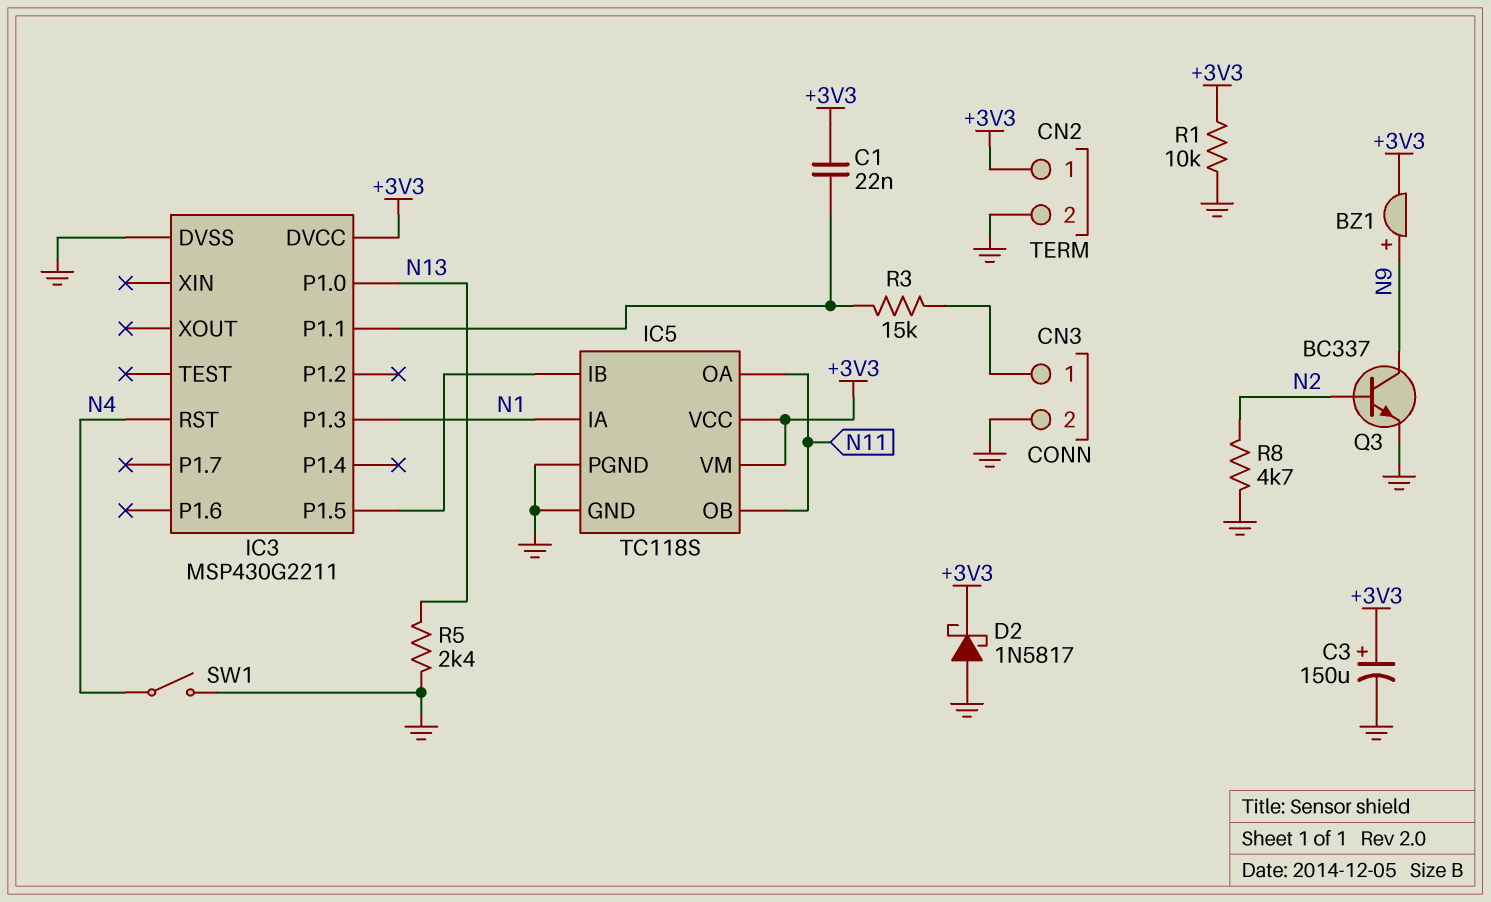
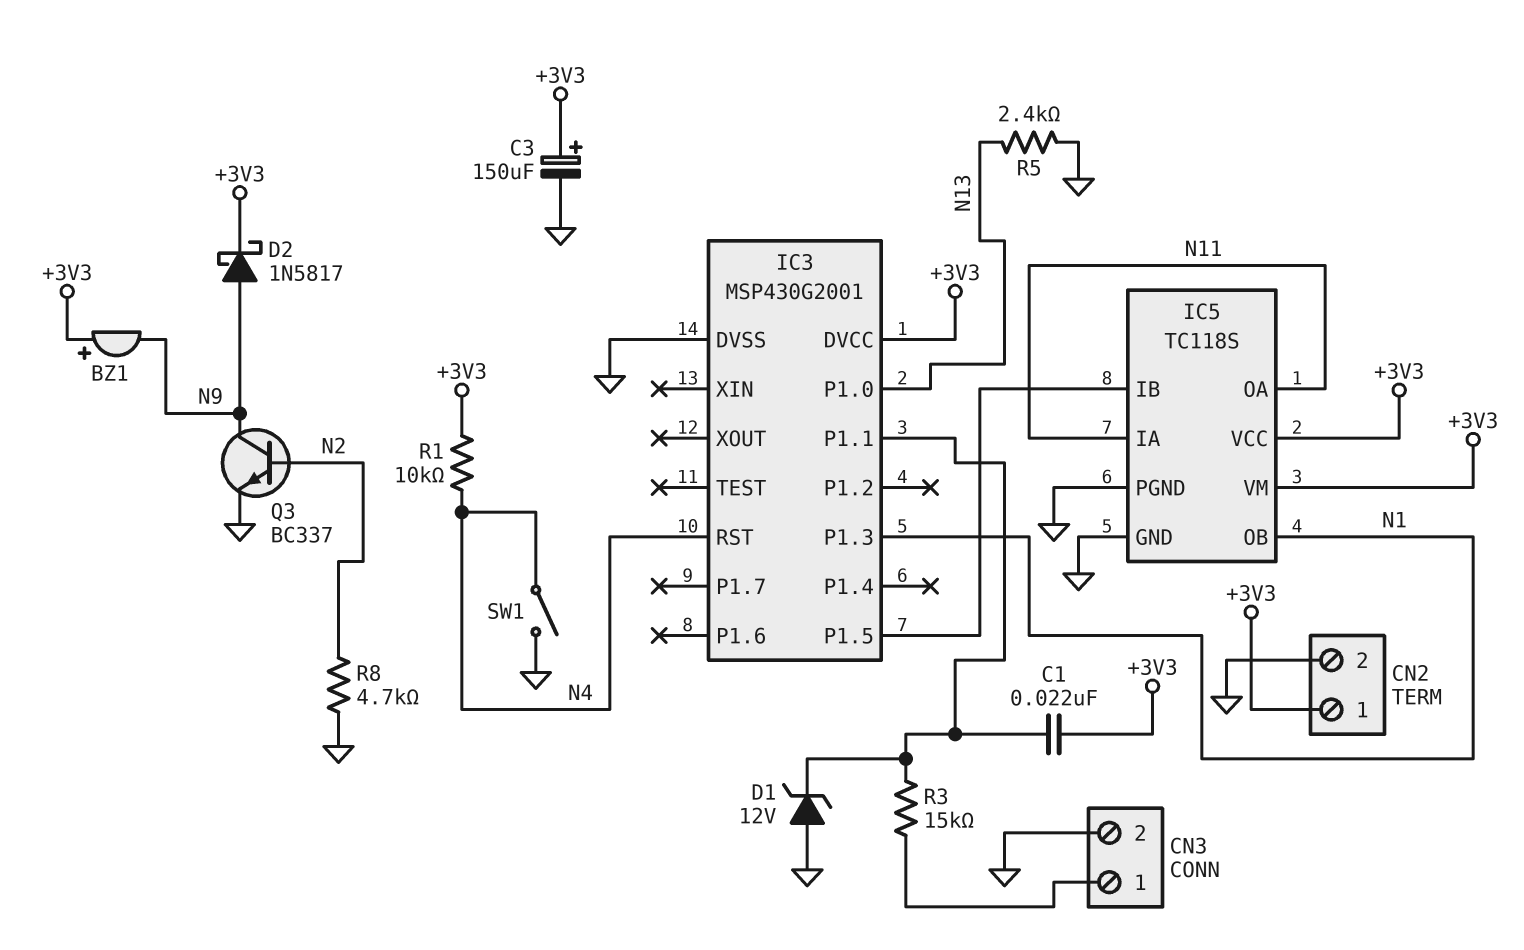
BZ1: buzzer (plus N9, minus +3V3) -> buzzer (plus +3V3, minus N9)
D1: none -> zener 12V (A GND, K IC3/P1.1)
D2: schottky 1N5817 (A GND, K +3V3) -> schottky 1N5817 (A N9, K +3V3)
IC3: MSP430G2211 -> MSP430G2001
IC5 pin IA: N1 -> N11
IC5 pin OB: N11 -> N1
R1: 10k (+3V3, GND) -> 10k (+3V3, N4)

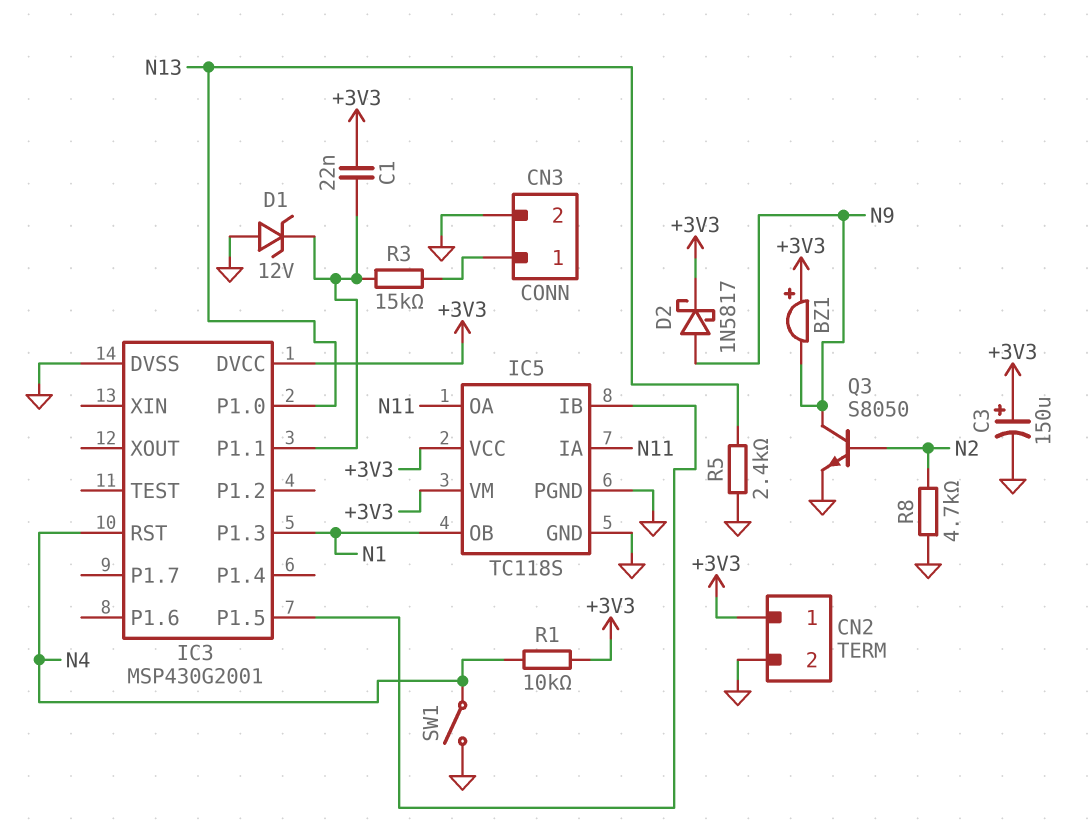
Q3: NPN BC337 (B N2, C N9, E GND) -> NPN S8050 (B N2, C N9, E GND)

